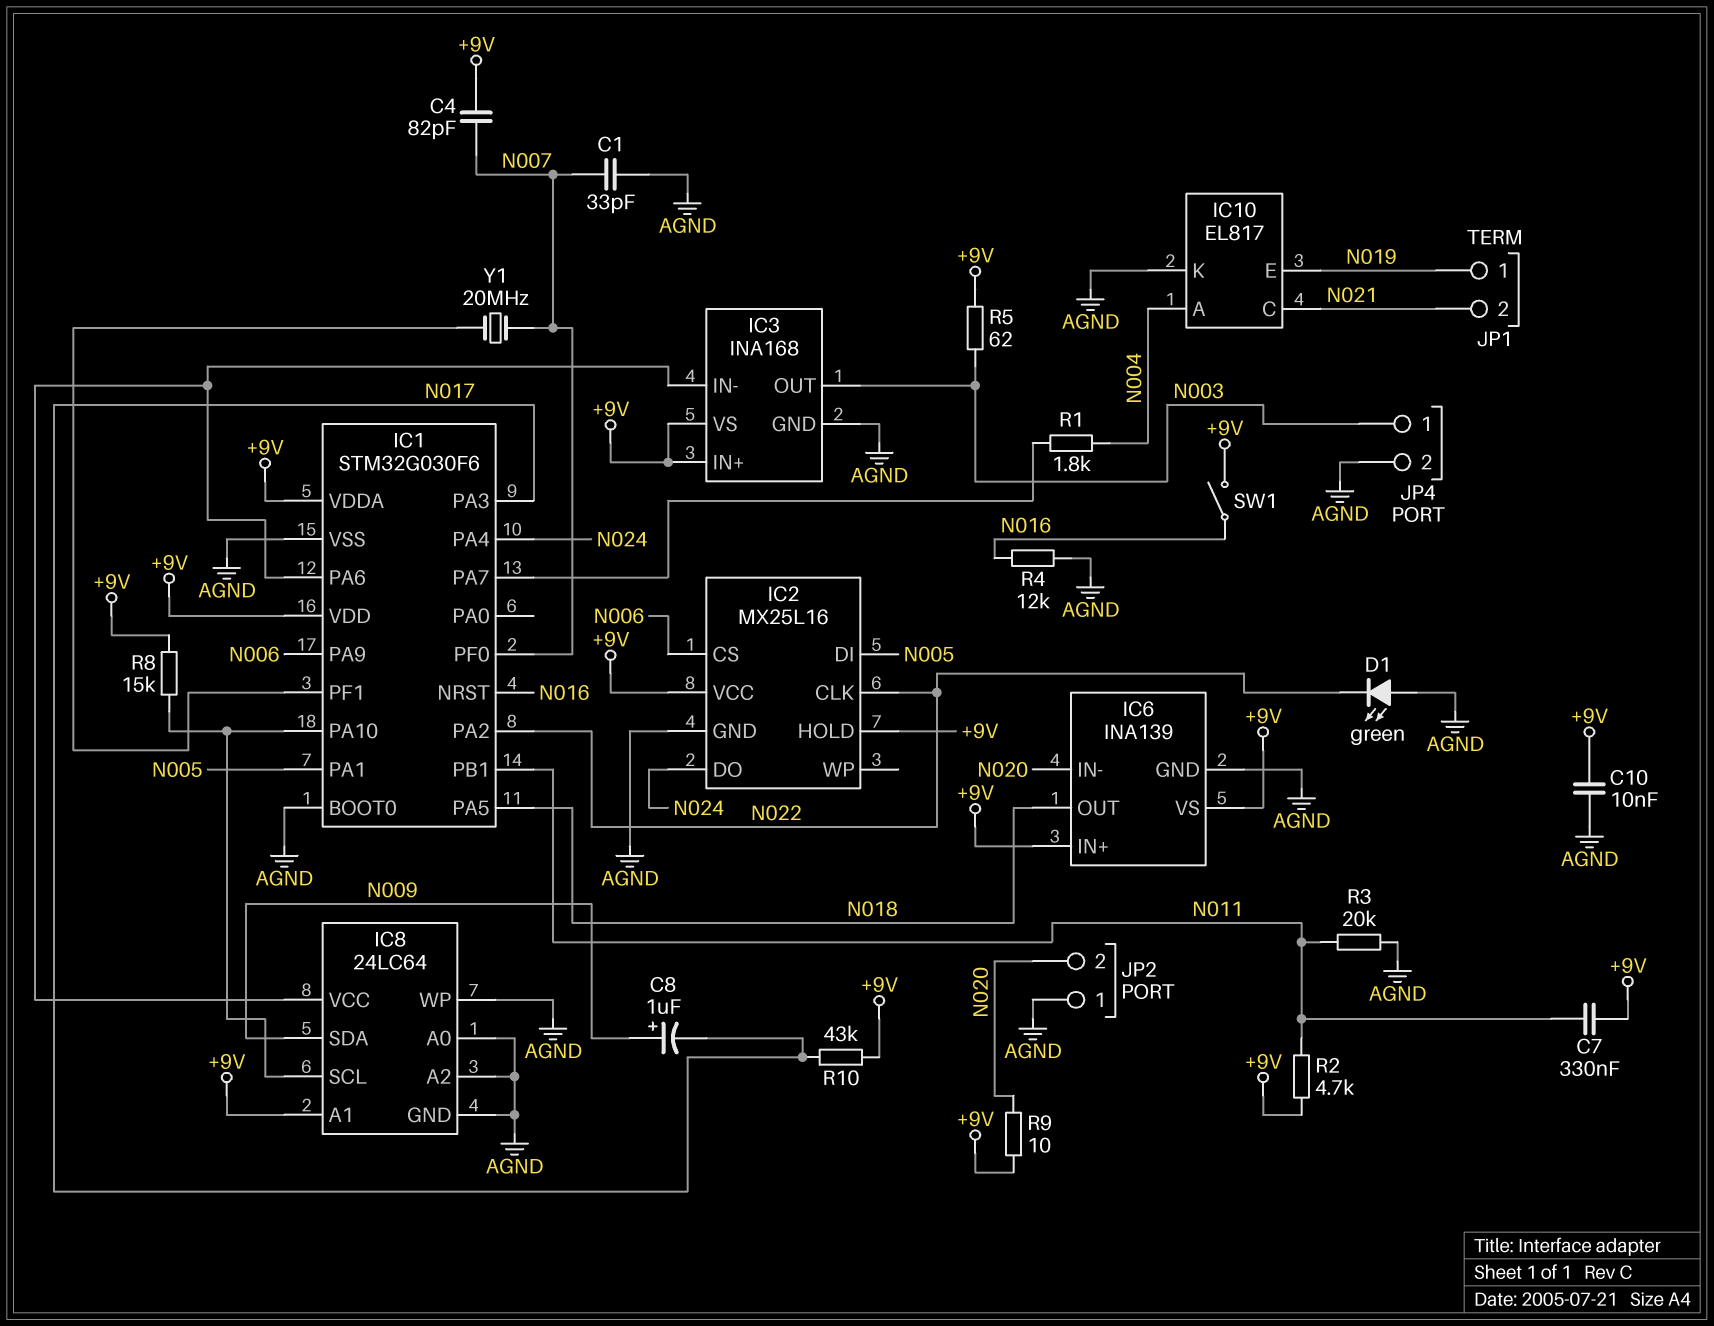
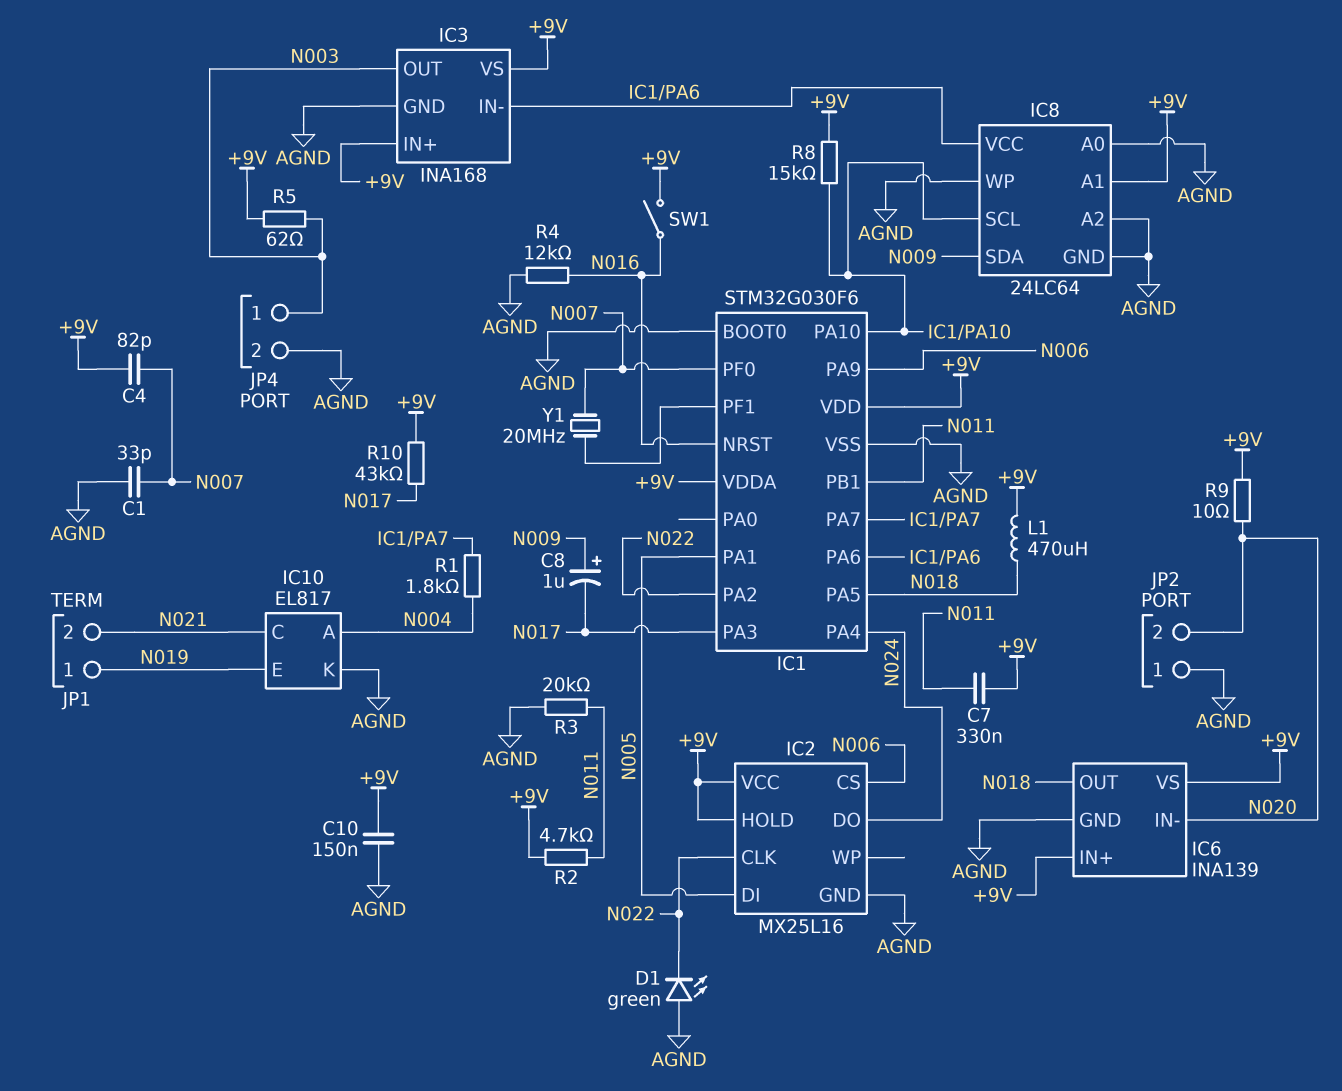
C10: 10nF (+9V, AGND) -> 150nF (+9V, AGND)
L1: none -> 470uH (+9V, N018)

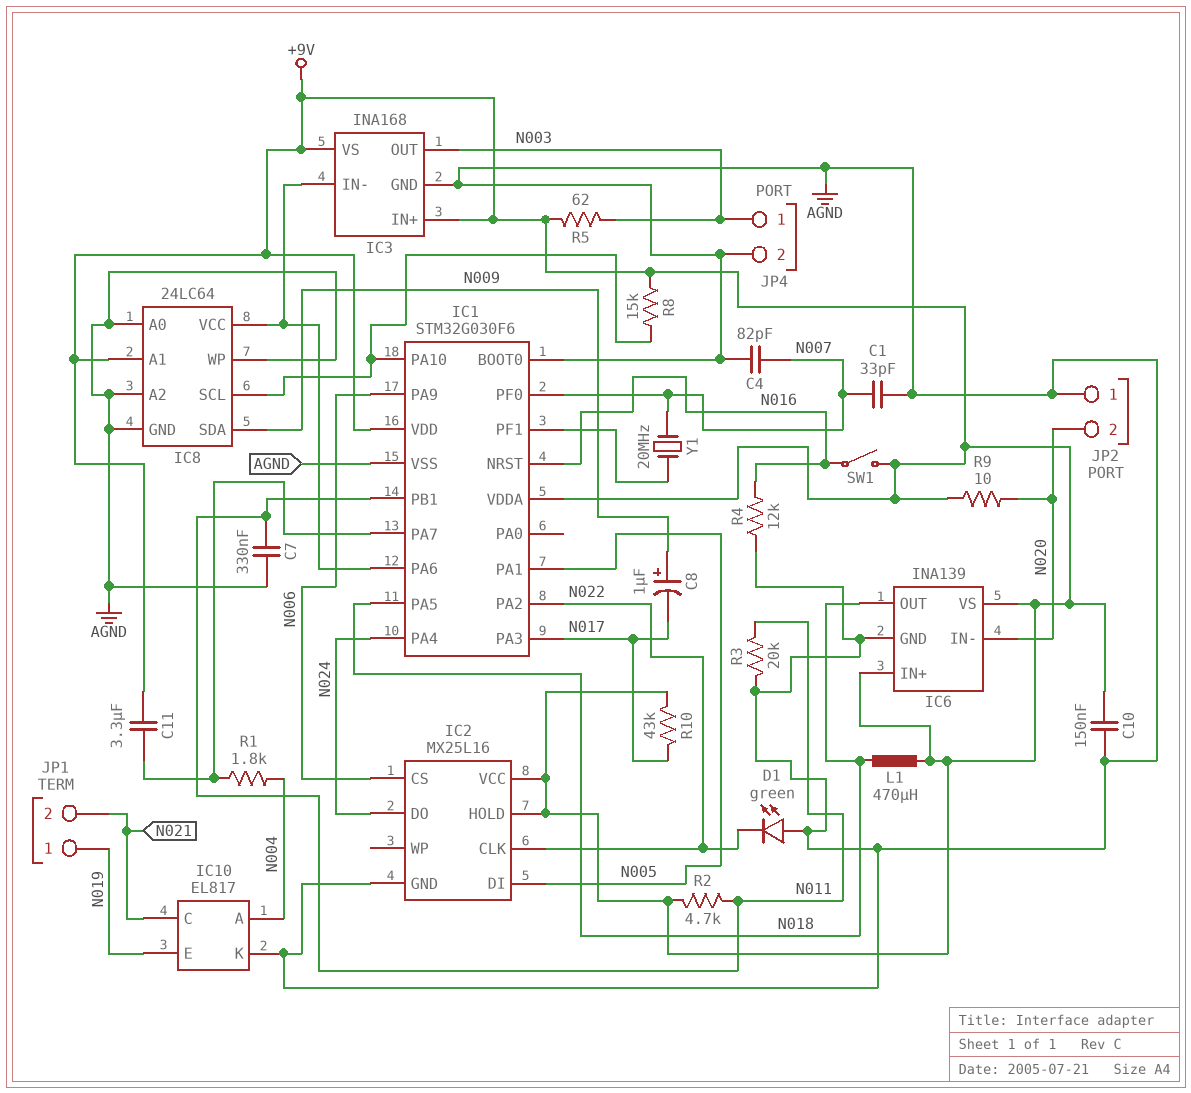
C4: 82pF (+9V, N007) -> 82pF (AGND, N007)
C7: 330nF (+9V, N011) -> 330nF (AGND, N011)
C11: none -> 3.3uF (+9V, IC1/PA7)

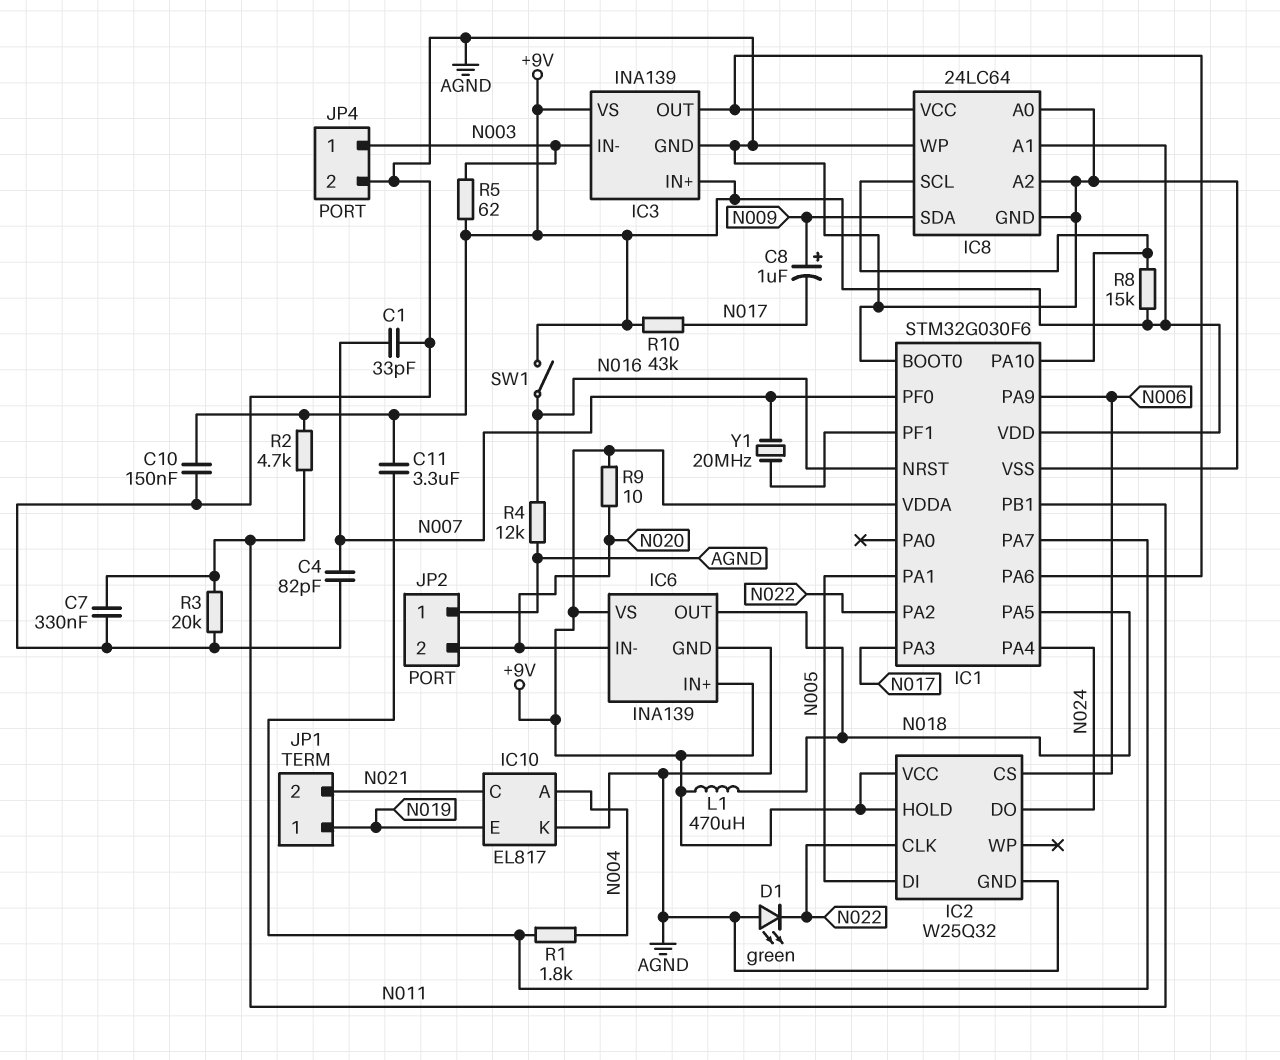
IC2: MX25L16 -> W25Q32
IC3: INA168 -> INA139
IC3 pin IN-: IC1/PA6 -> N003
IC3 pin OUT: N003 -> IC1/PA6

